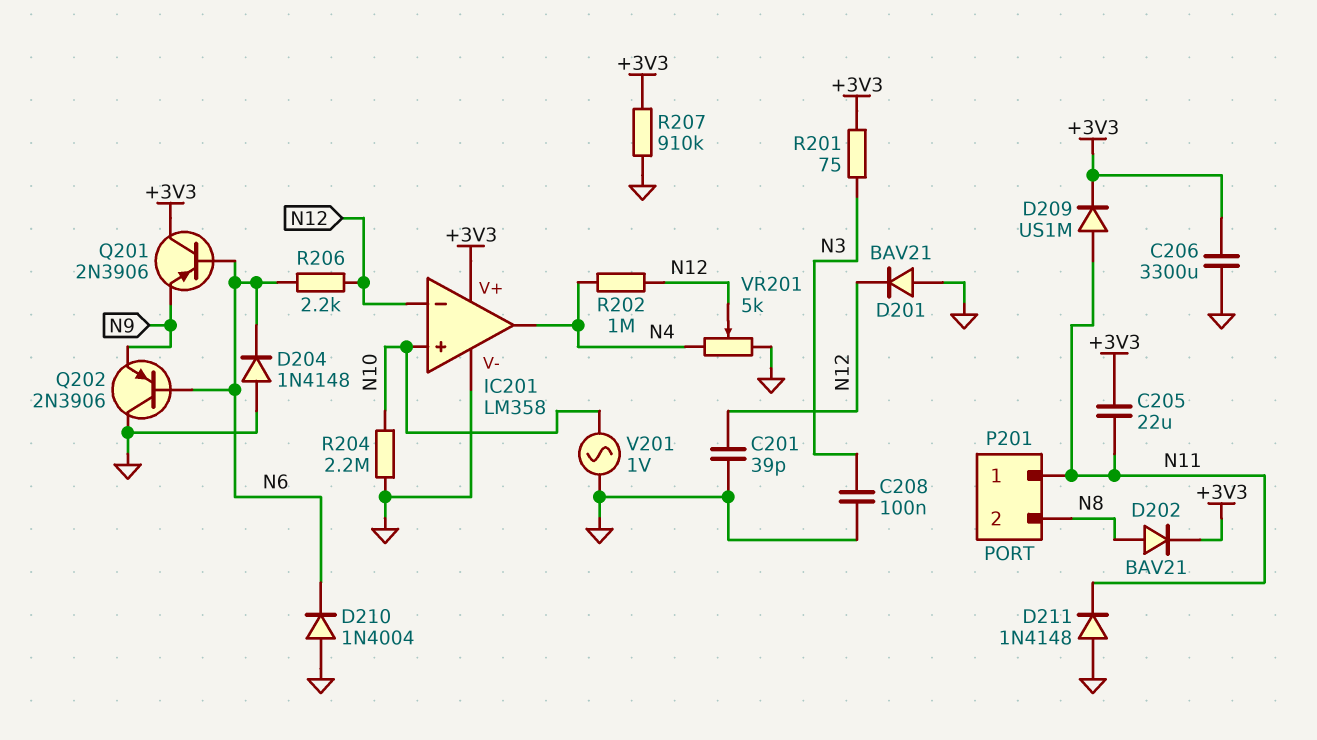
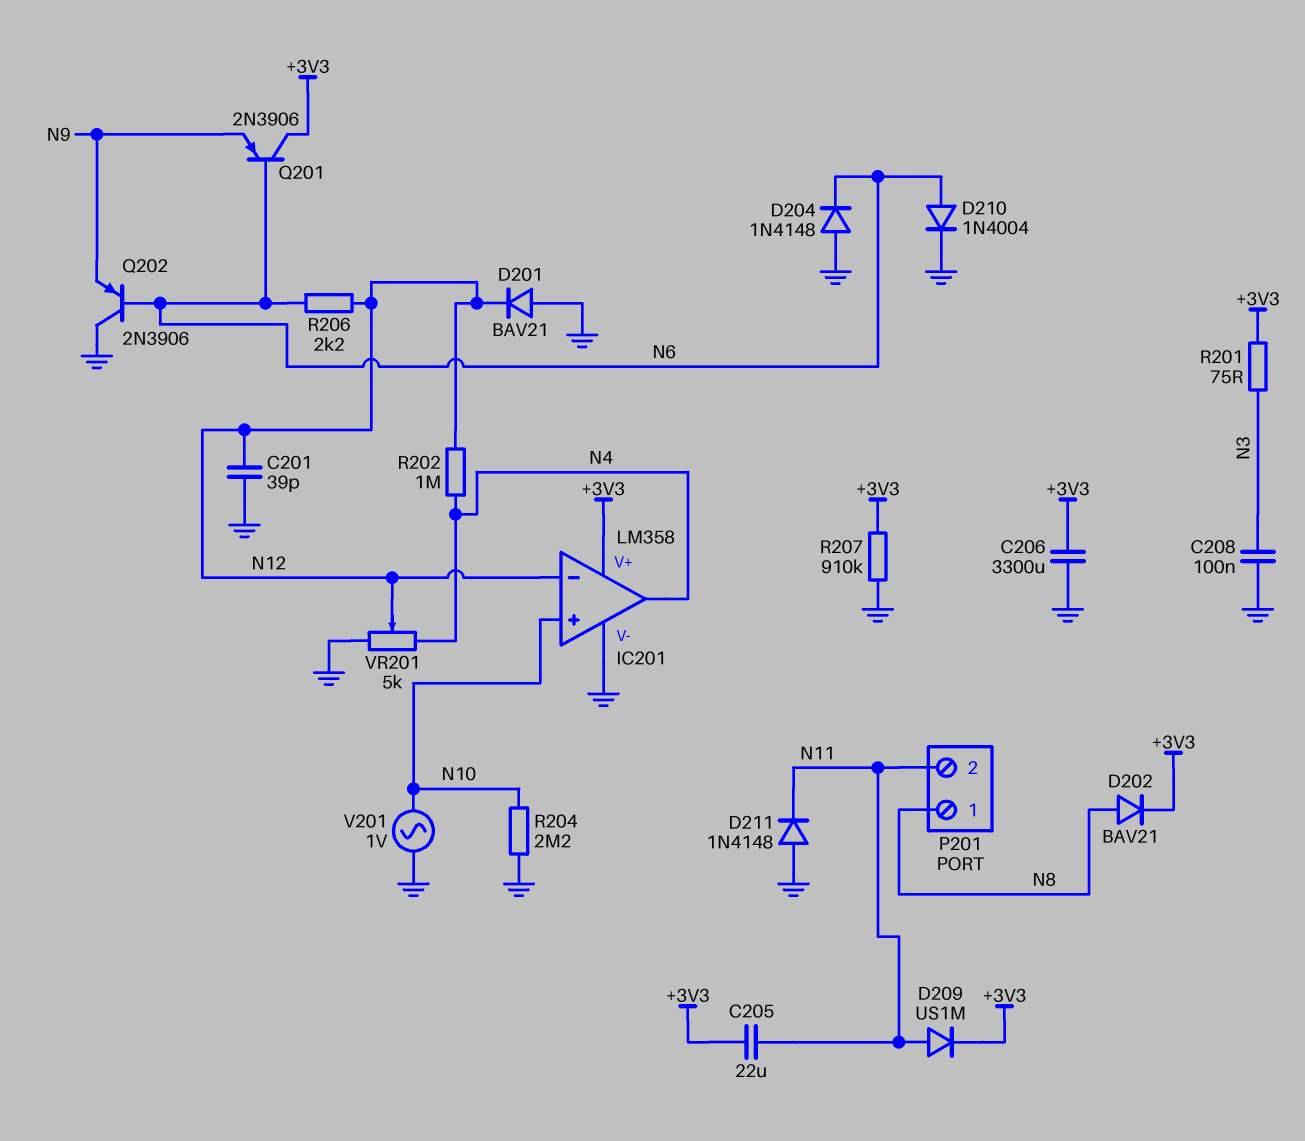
D210: diode 1N4004 (A GND, K N6) -> diode 1N4004 (A N6, K GND)
P201 pin 1: N11 -> N8
P201 pin 2: N8 -> N11

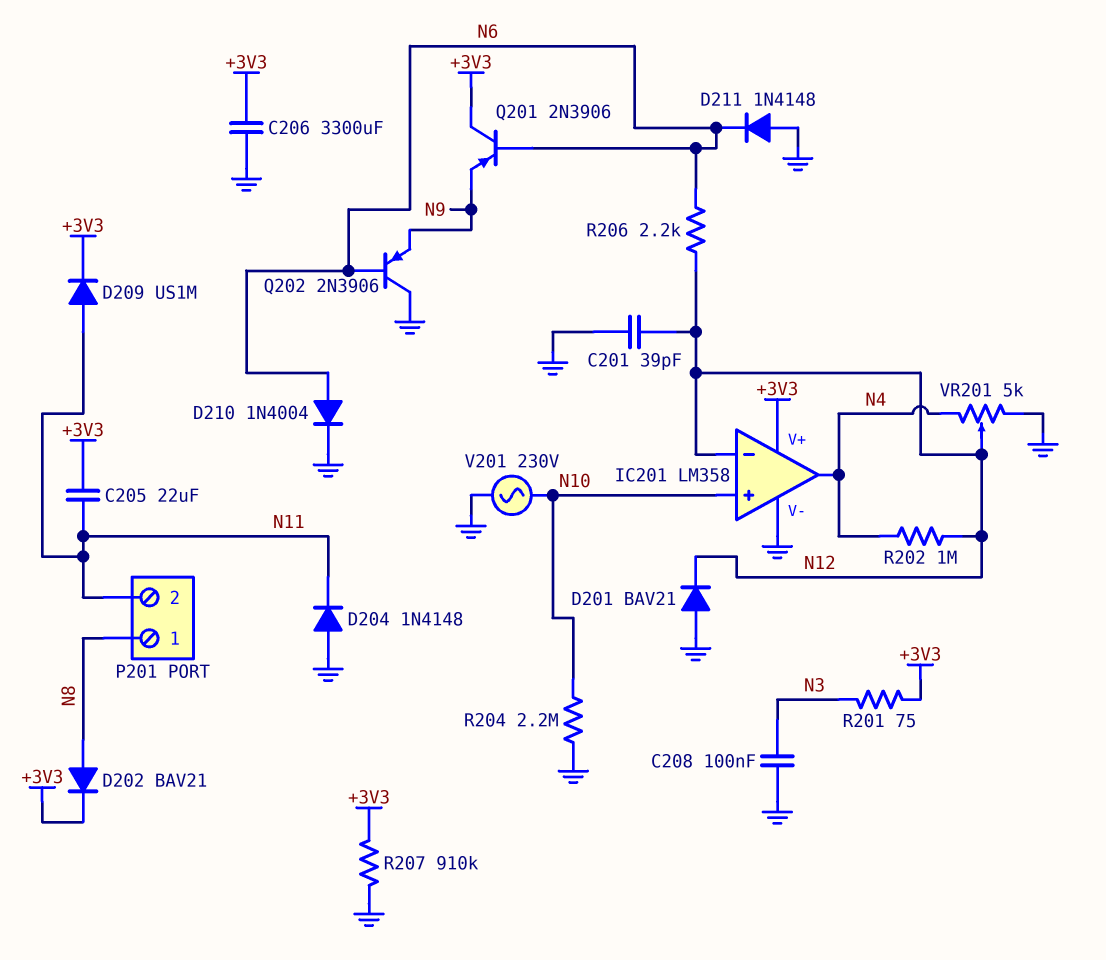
D204: diode 1N4148 (A GND, K N6) -> diode 1N4148 (A GND, K N11)
D211: diode 1N4148 (A GND, K N11) -> diode 1N4148 (A GND, K N6)
V201: AC 1V (GND, N10) -> AC 230V (GND, N10)

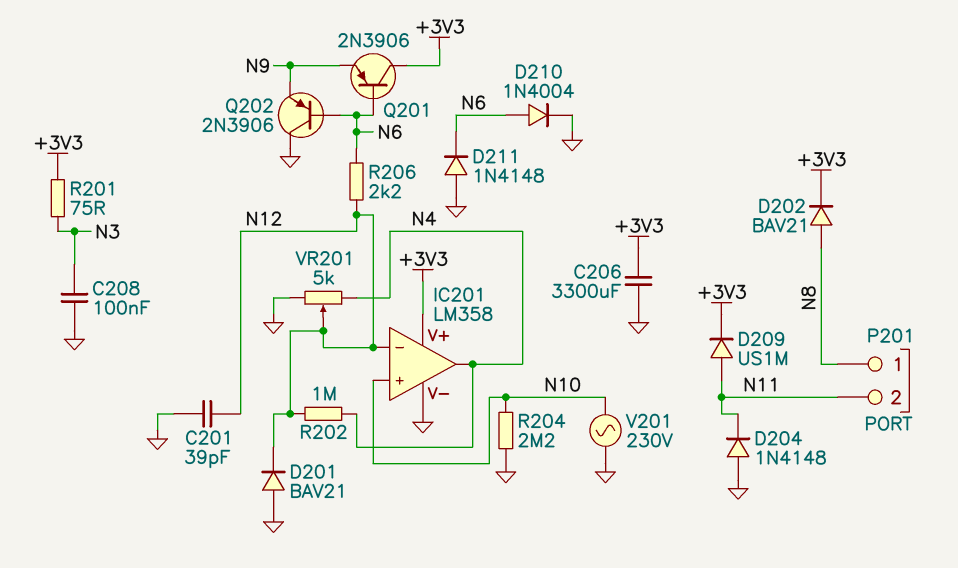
C205: 22uF (+3V3, N11) -> none
R207: 910k (+3V3, GND) -> none

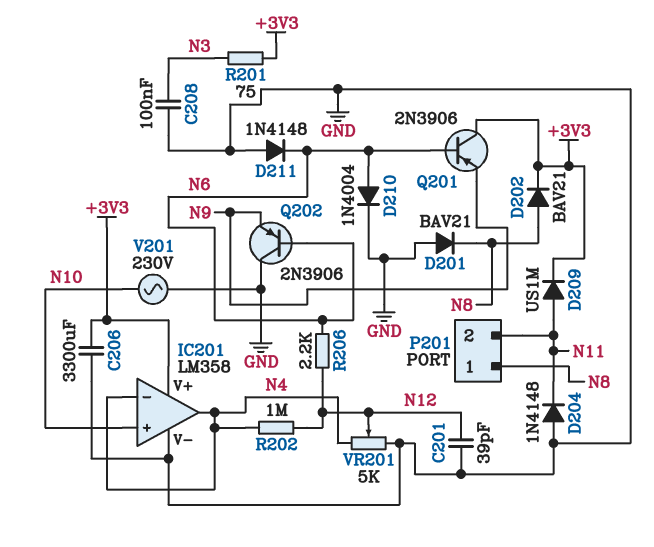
D201: diode BAV21 (A GND, K N12) -> diode BAV21 (A GND, K N8)
IC201 pin in-: N12 -> N4
R204: 2.2M (GND, N10) -> none

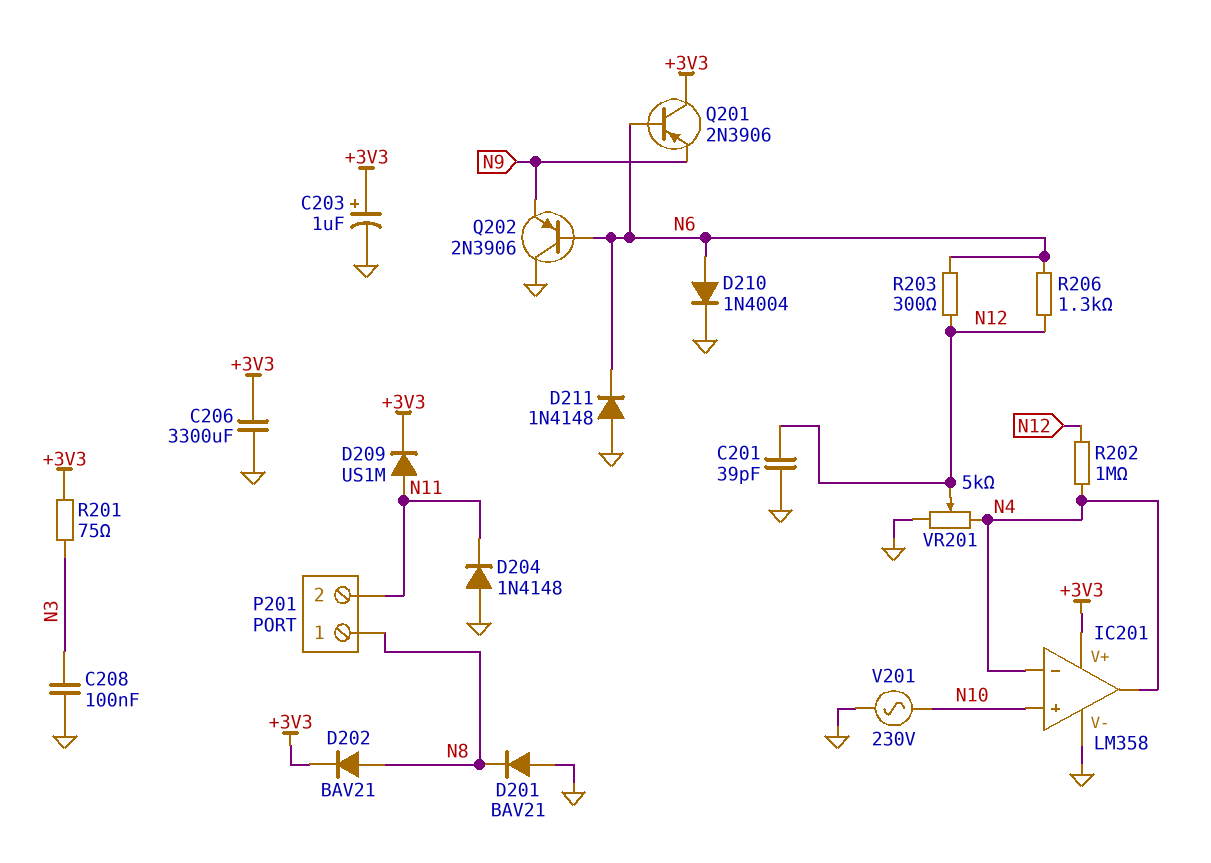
C203: none -> 1uF (plus +3V3, minus GND)
R203: none -> 300 (N6, N12)
R206: 2.2k (N6, N12) -> 1.3k (N6, N12)

